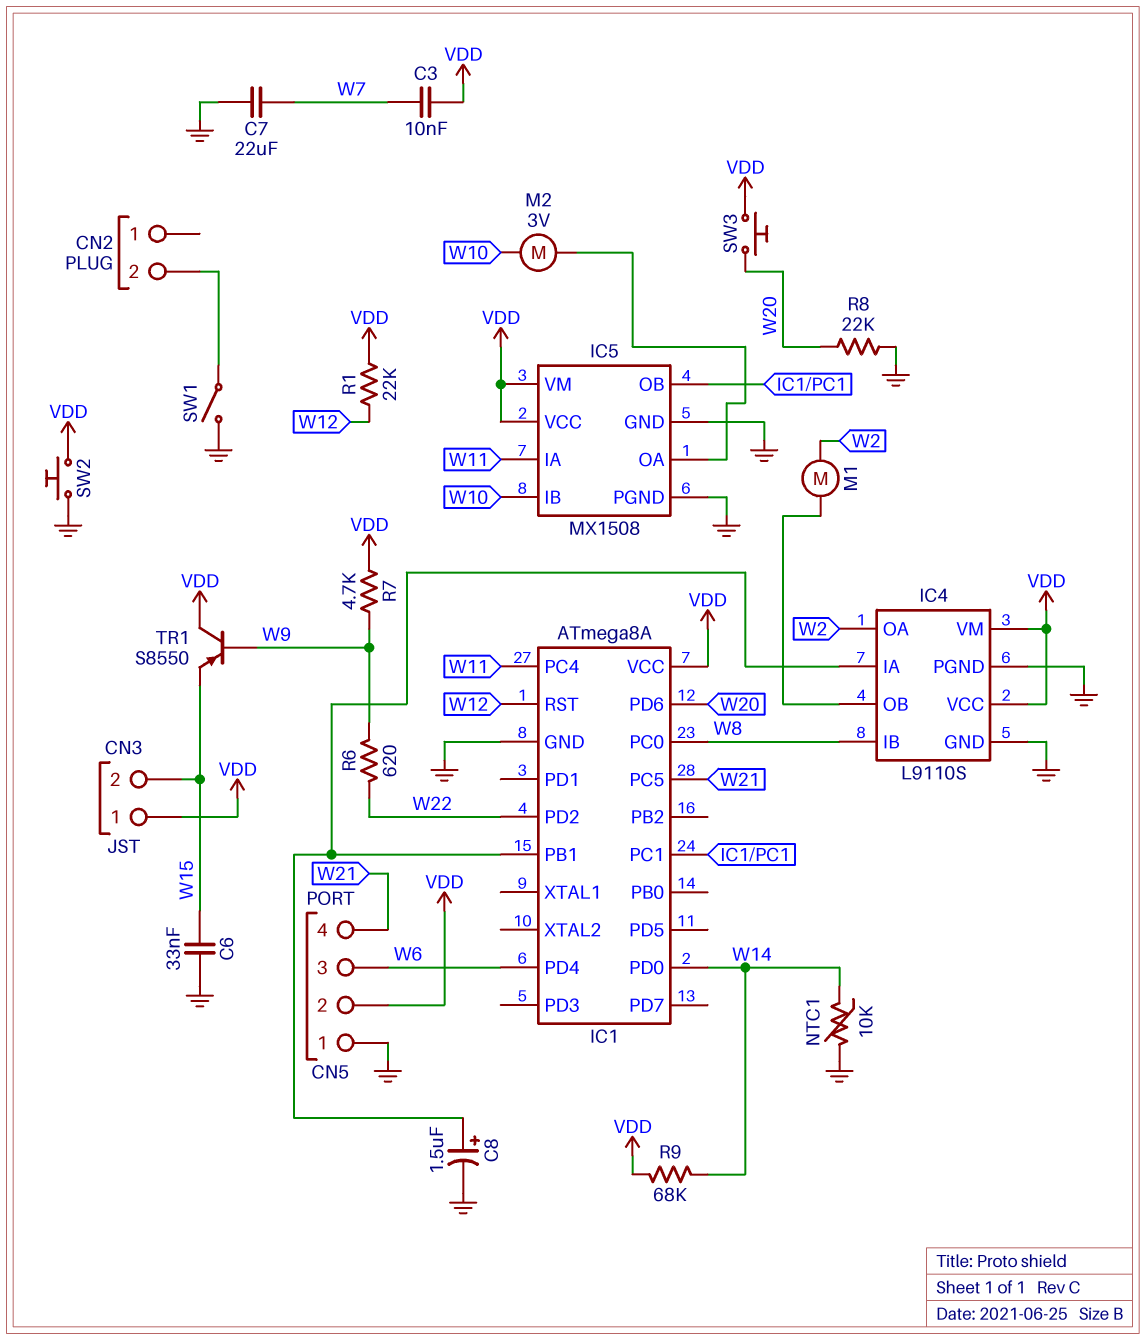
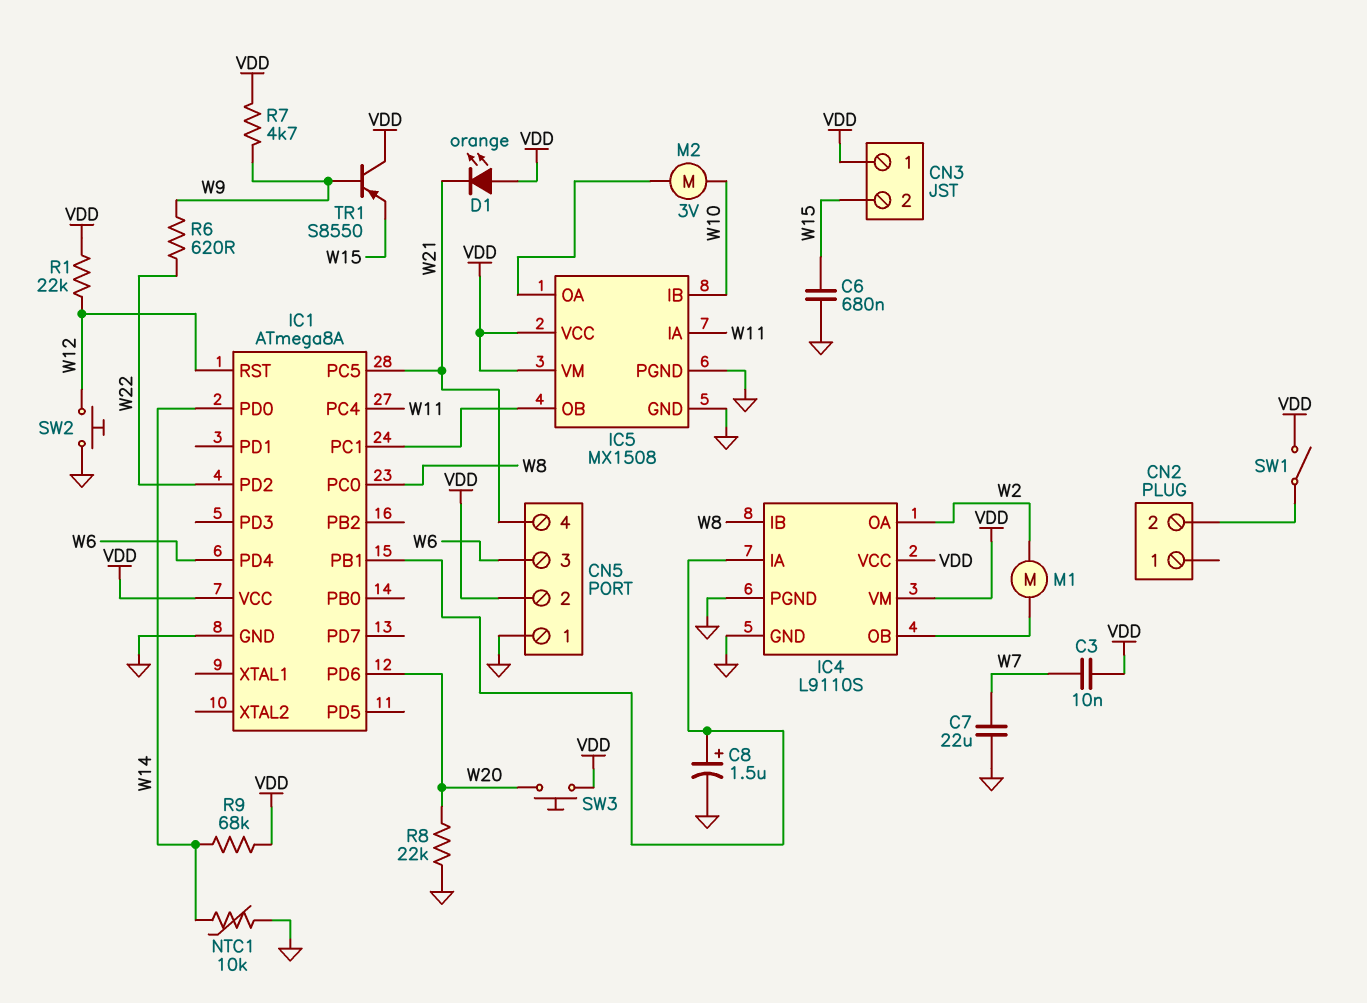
C6: 33nF (GND, W15) -> 680nF (GND, W15)
D1: none -> LED orange (A VDD, K W21)
SW1: switch (CN2/2, GND) -> switch (CN2/2, VDD)
SW2: button (GND, VDD) -> button (GND, W12)

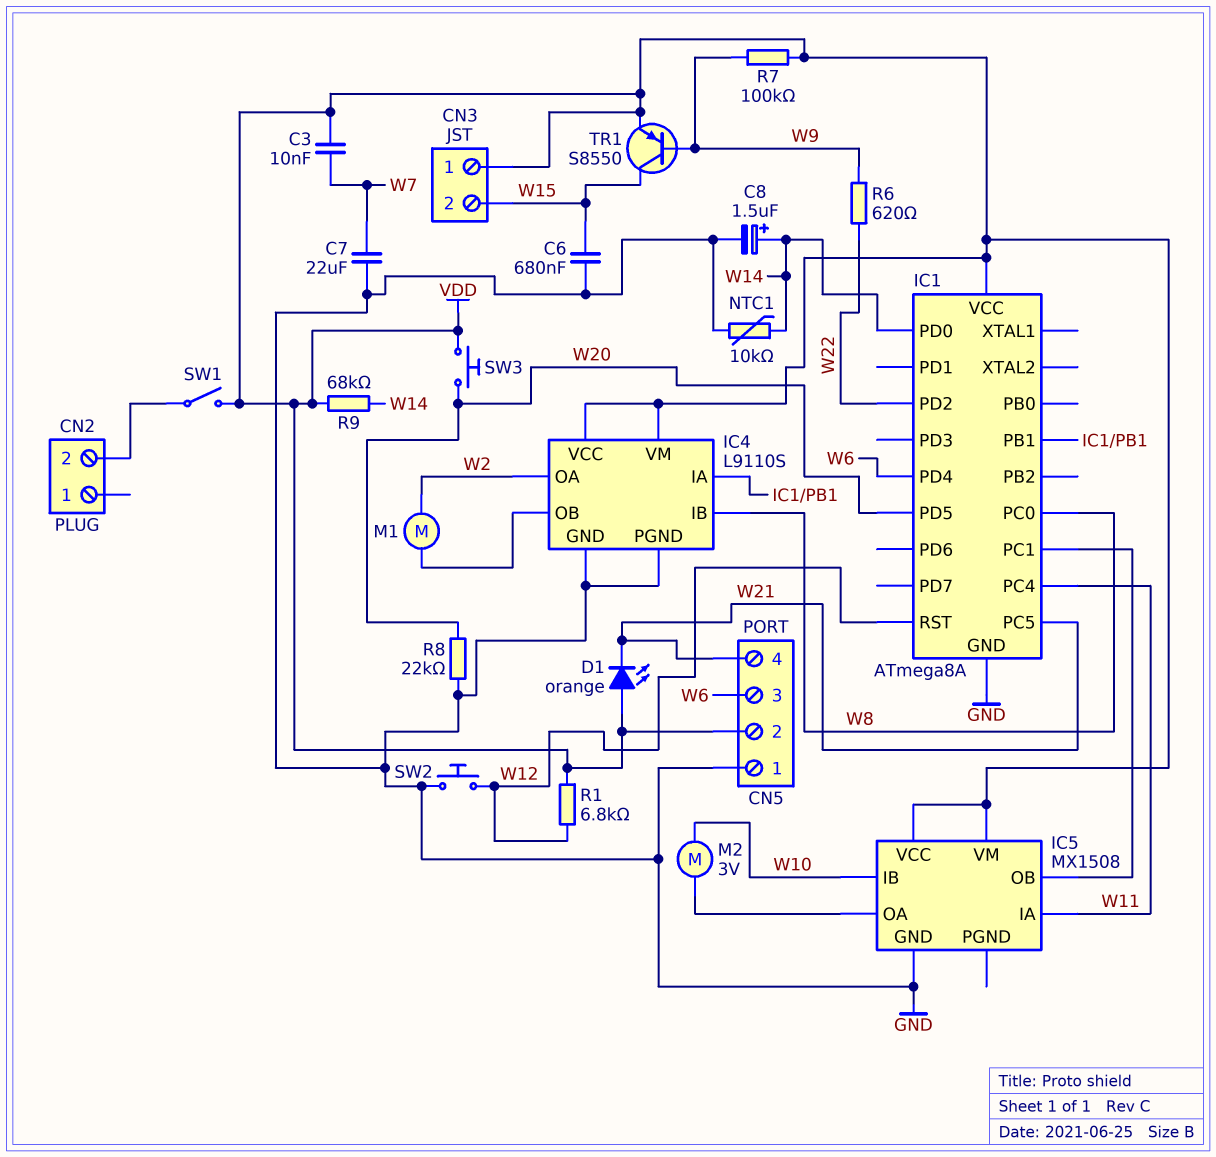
C8: 1.5uF (plus IC1/PB1, minus GND) -> 1.5uF (plus W14, minus GND)
IC1 pin PD5: none -> W20
IC1 pin PD6: W20 -> none
IC5 pin PGND: GND -> none
R1: 22k (VDD, W12) -> 6.8k (VDD, W12)
R7: 4.7k (VDD, W9) -> 100k (VDD, W9)
TR1: PNP S8550 (B W9, C VDD, E W15) -> PNP S8550 (B W9, C W15, E VDD)

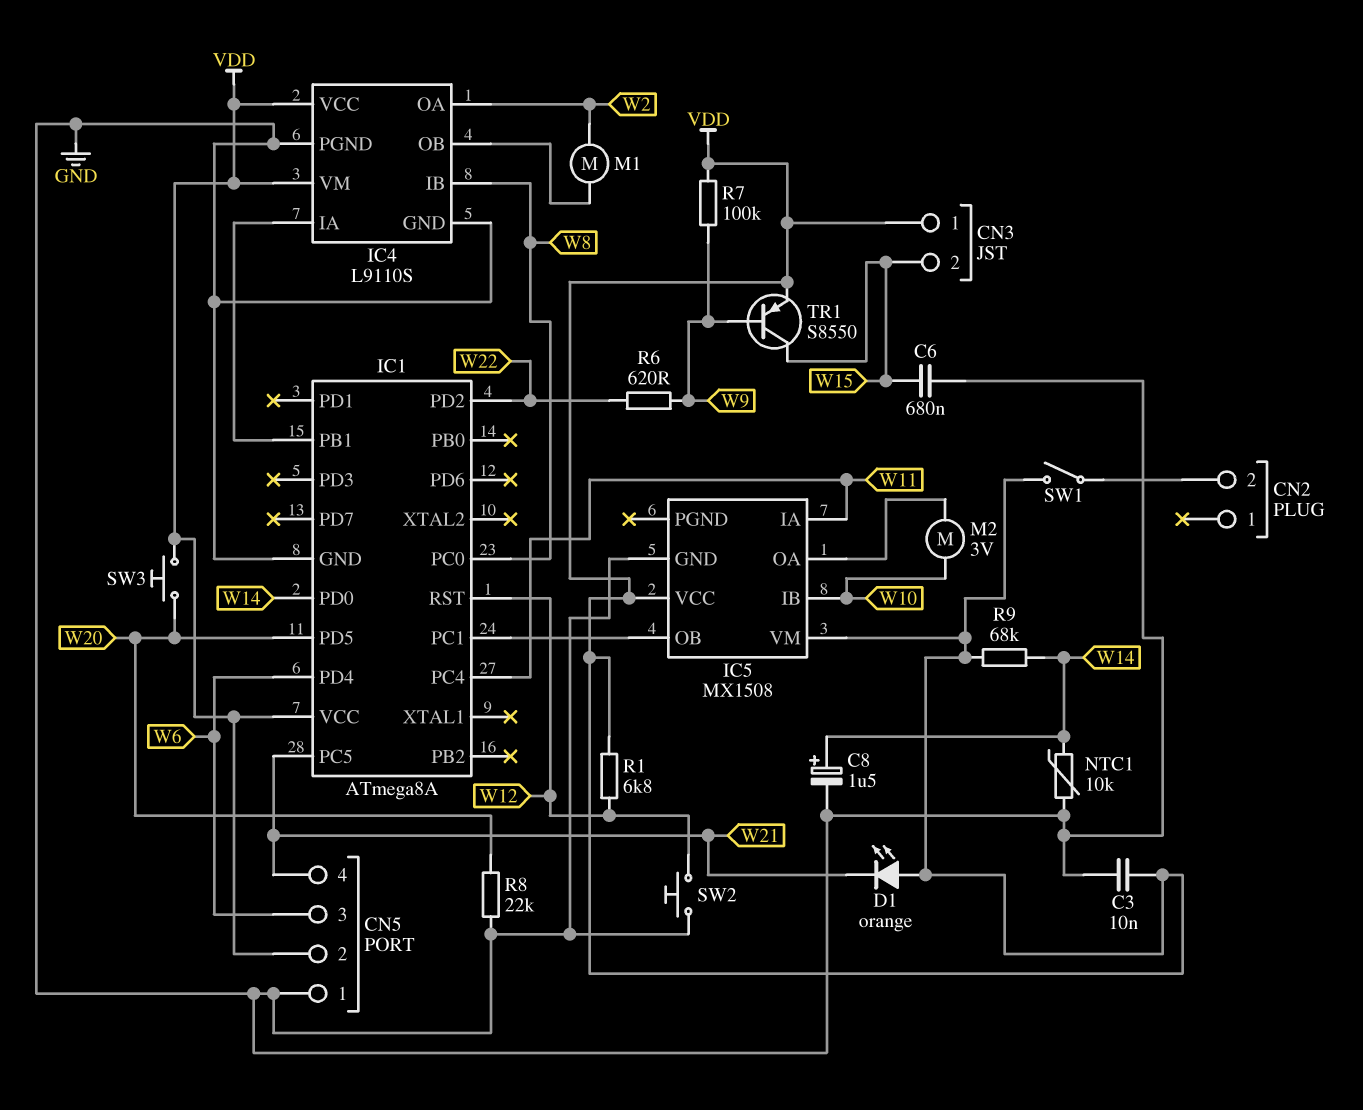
C3: 10nF (VDD, W7) -> 10nF (GND, VDD)
C7: 22uF (GND, W7) -> none

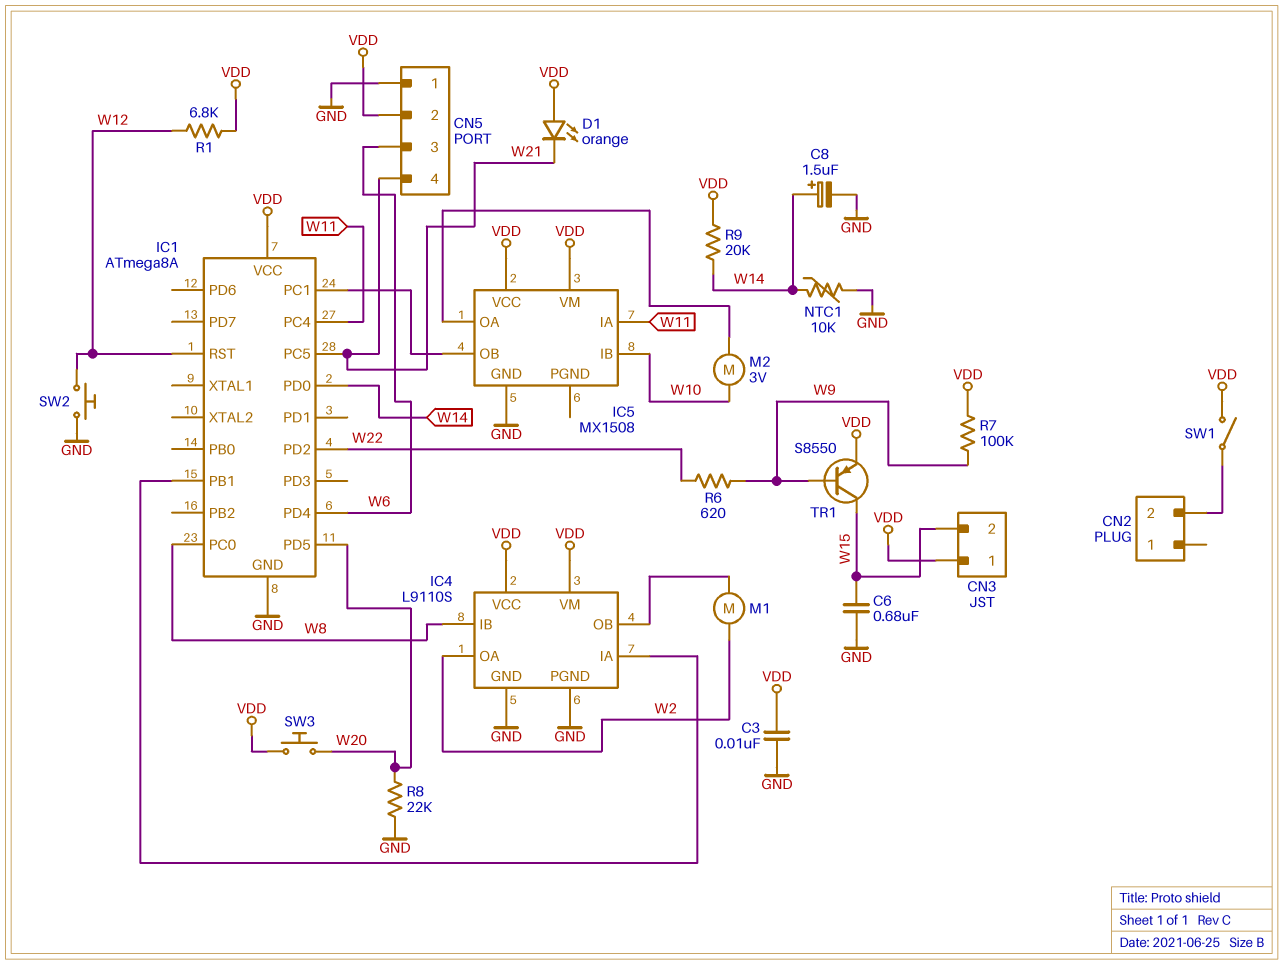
R9: 68k (VDD, W14) -> 20k (VDD, W14)

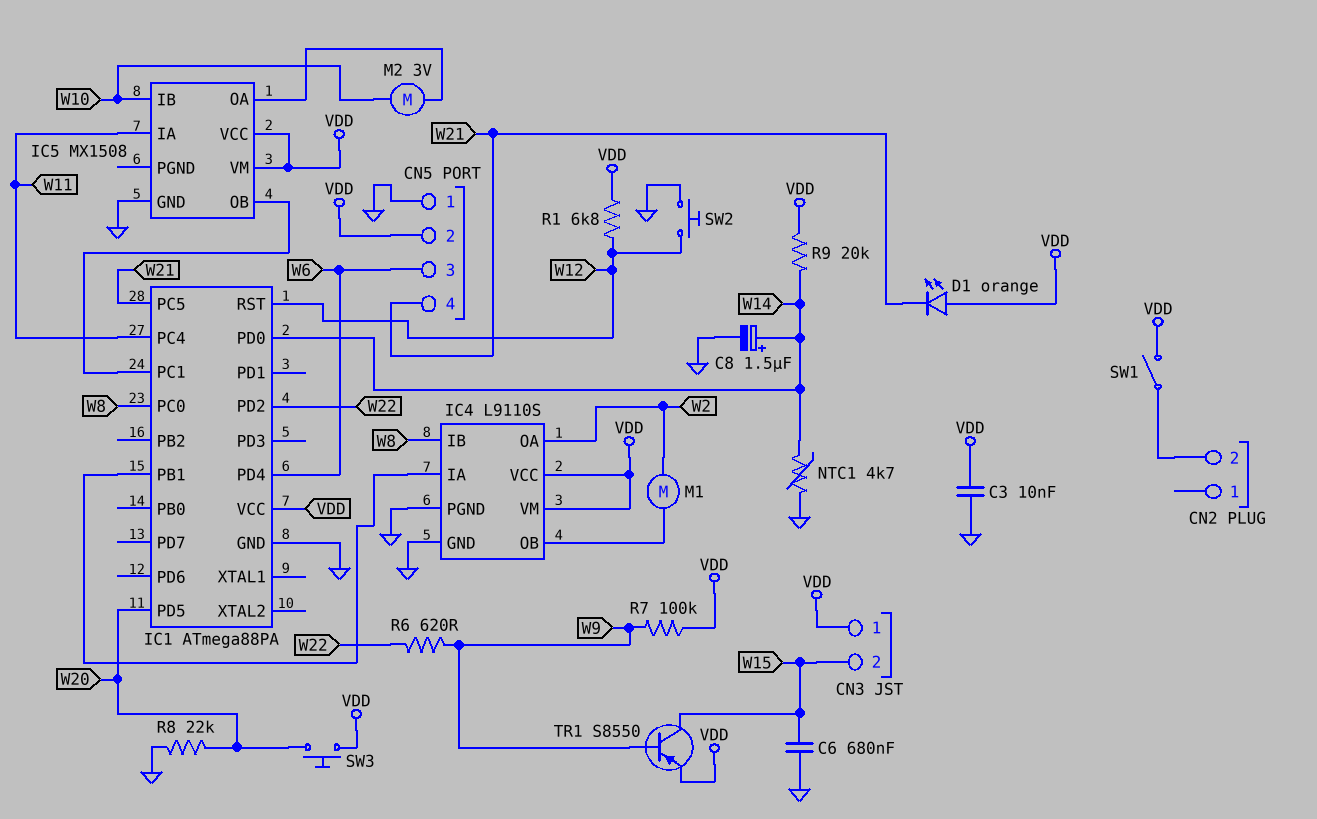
IC1: ATmega8A -> ATmega88PA
NTC1: 10k (GND, W14) -> 4.7k (GND, W14)

